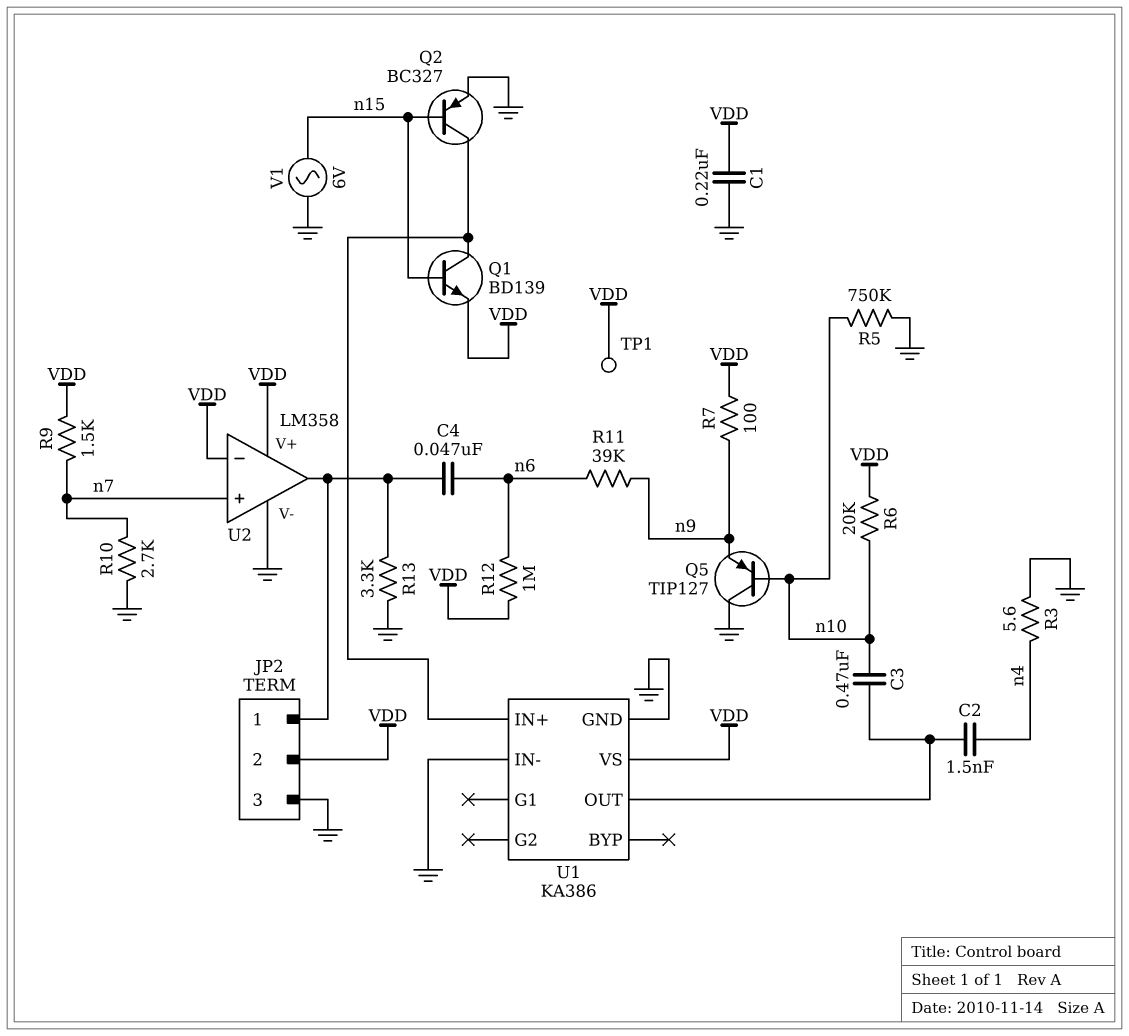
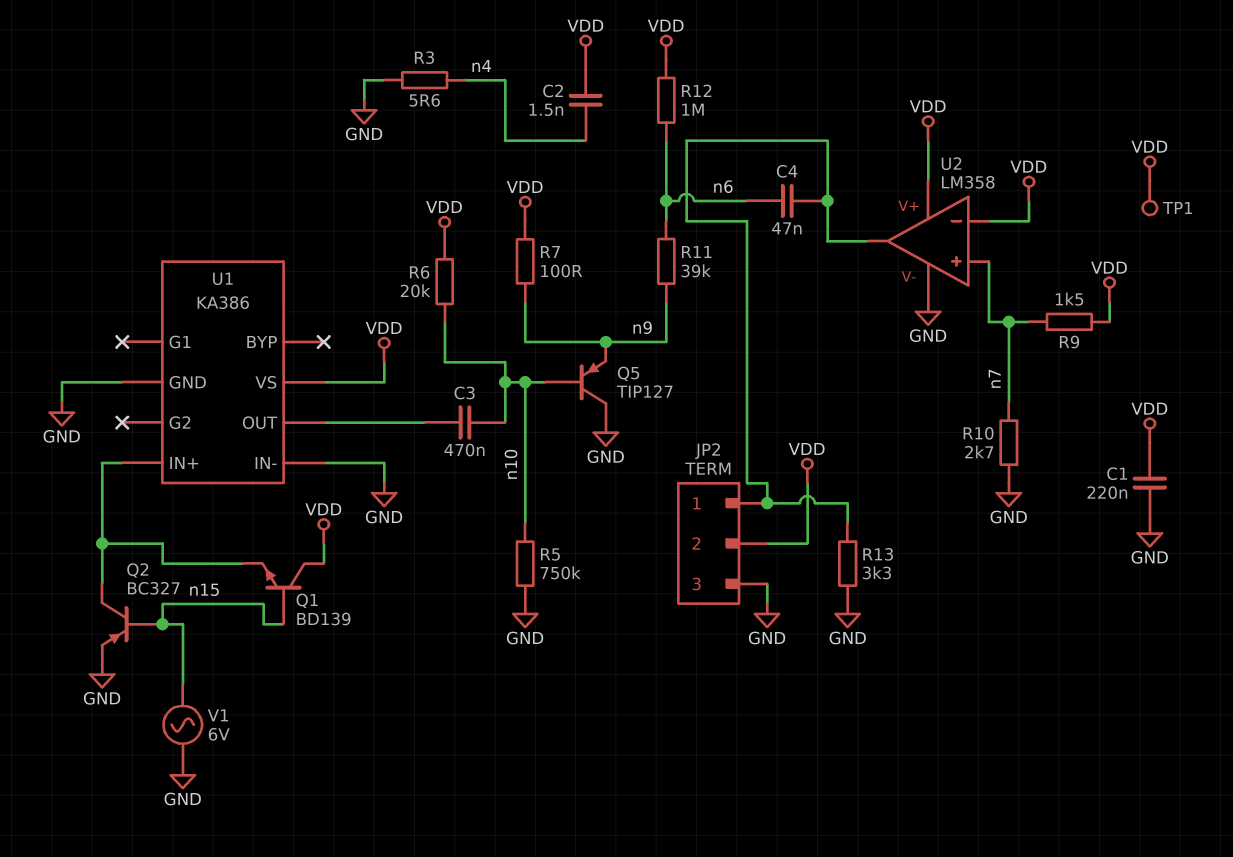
C2: 1.5nF (U1/OUT, n4) -> 1.5nF (VDD, n4)
Q1: NPN BD139 (B n15, C U1/IN+, E VDD) -> NPN BD139 (B n15, C VDD, E U1/IN+)

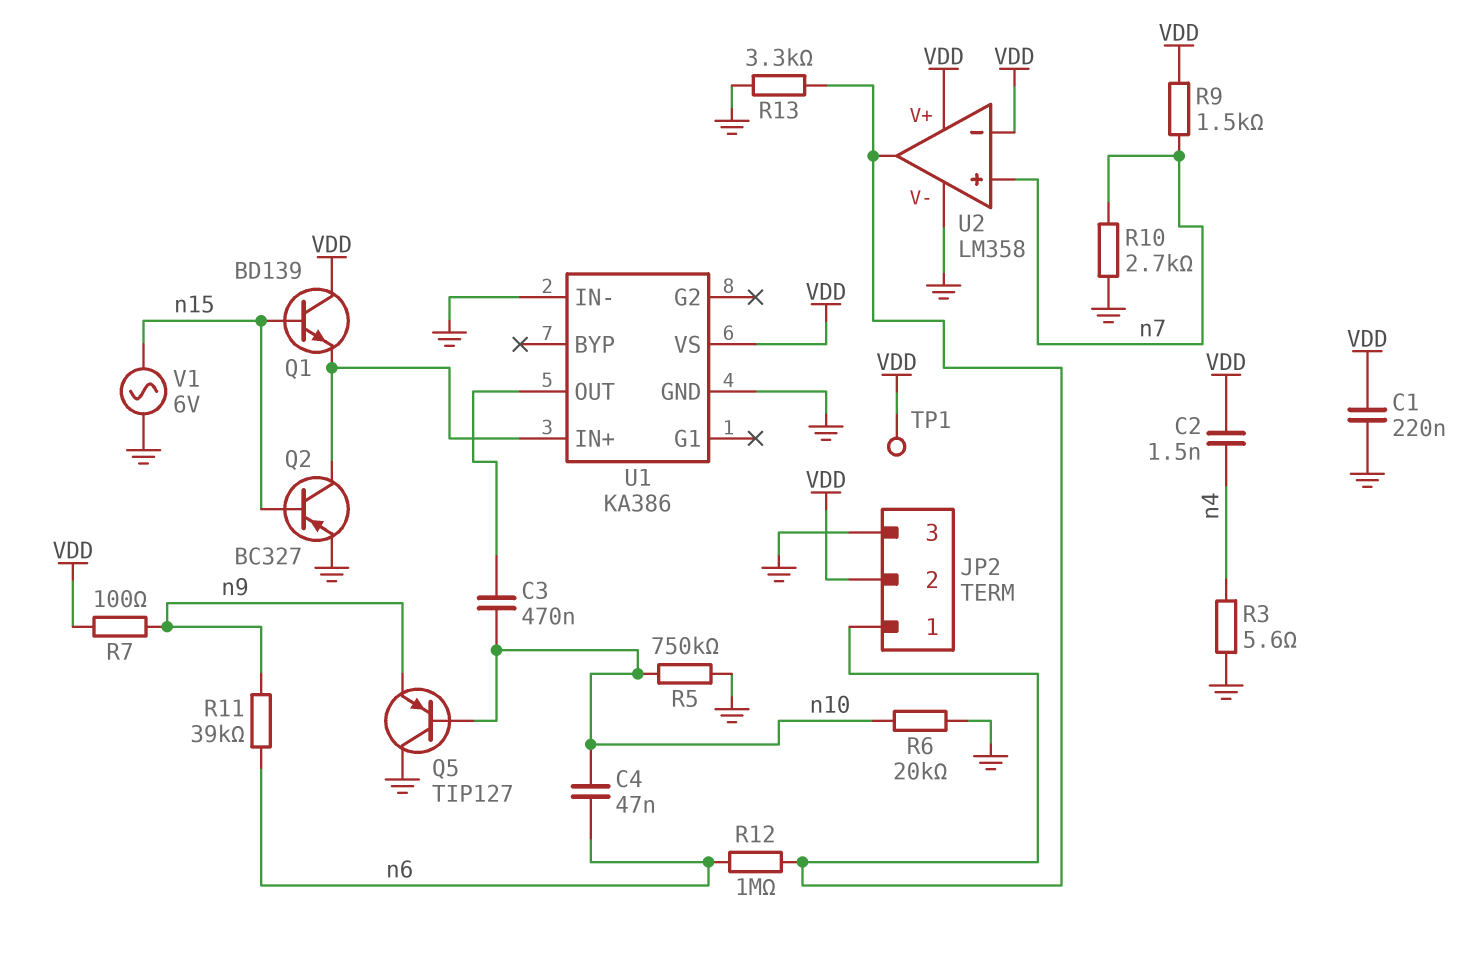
C4: 47nF (JP2/1, n6) -> 47nF (n6, n10)
R6: 20k (VDD, n10) -> 20k (GND, n10)
R12: 1M (VDD, n6) -> 1M (JP2/1, n6)

